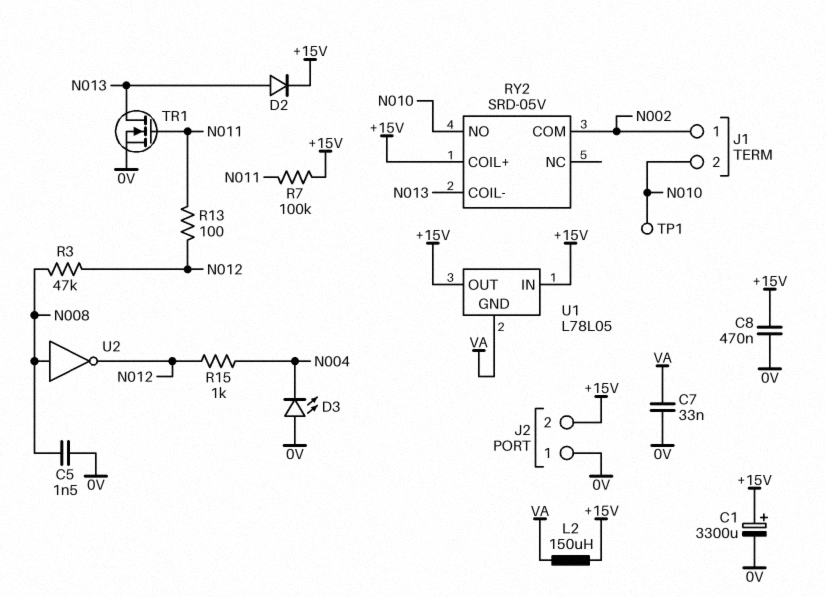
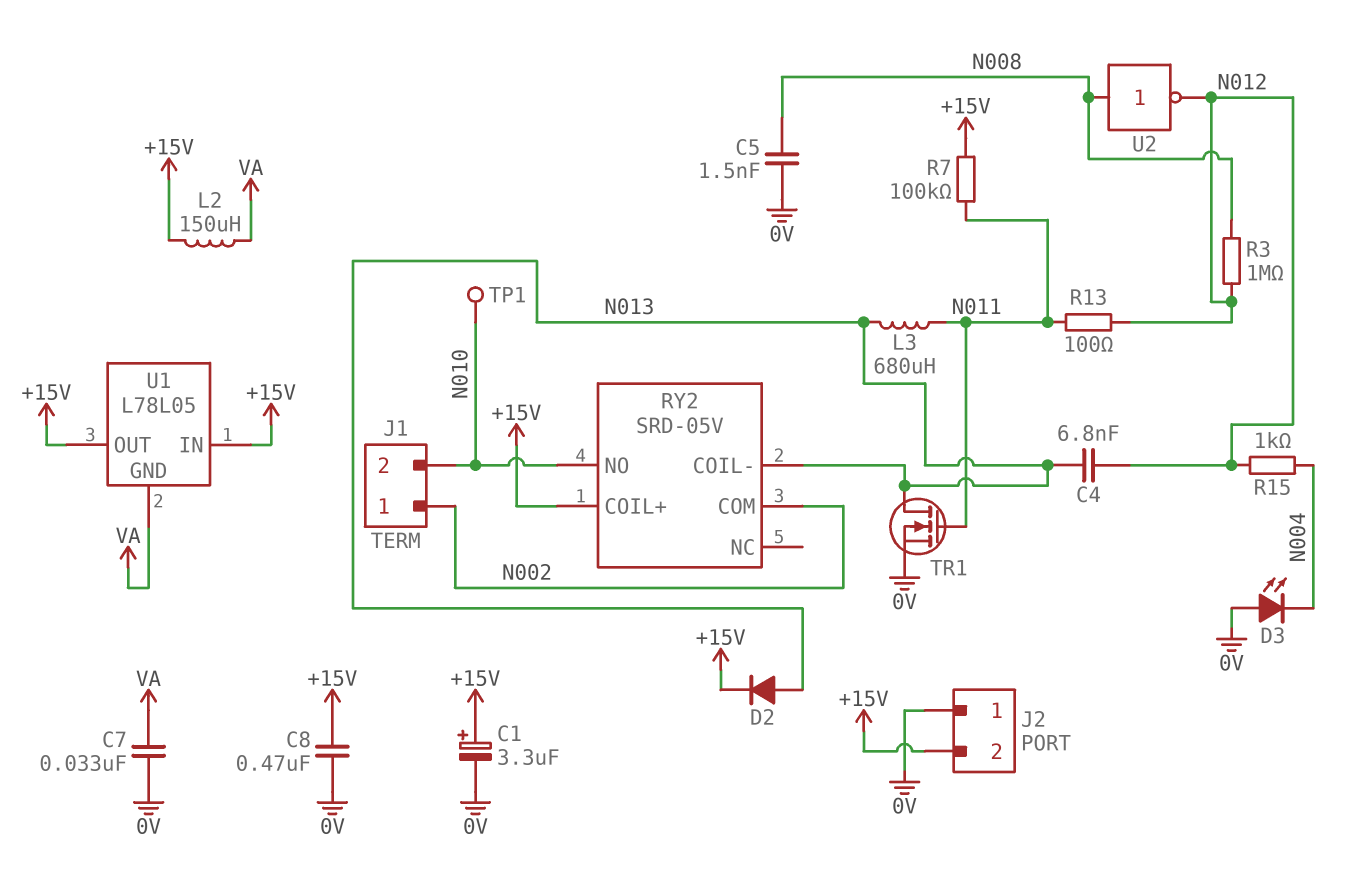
C1: 3300uF (plus +15V, minus 0V) -> 3.3uF (plus +15V, minus 0V)
C4: none -> 6.8nF (N012, N013)
L3: none -> 680uH (N011, N013)
R3: 47k (N008, N012) -> 1M (N008, N012)

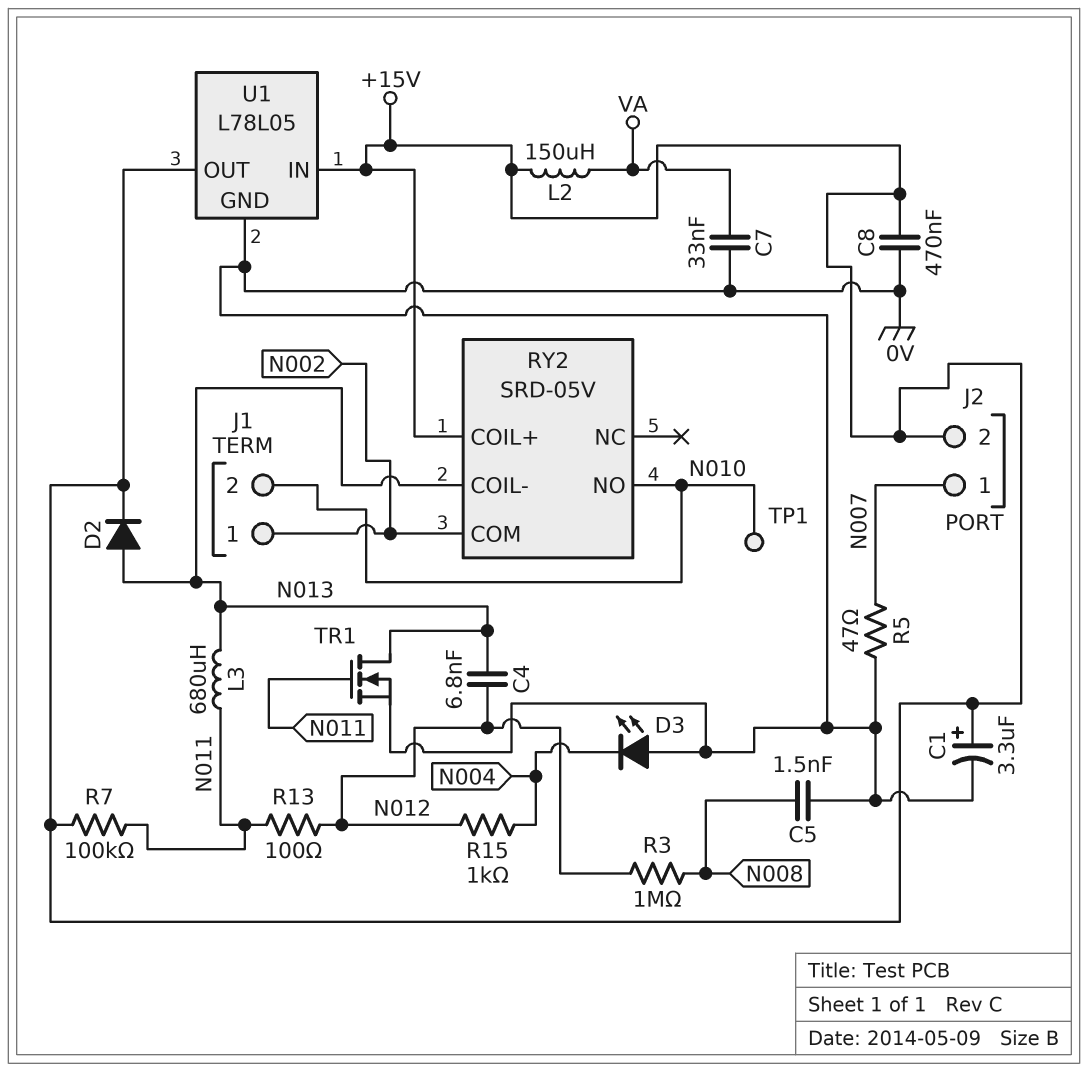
J2 pin 1: 0V -> N007
R5: none -> 47 (0V, N007)
U1 pin GND: VA -> 0V
U2: NOT (in N008, out N012) -> none

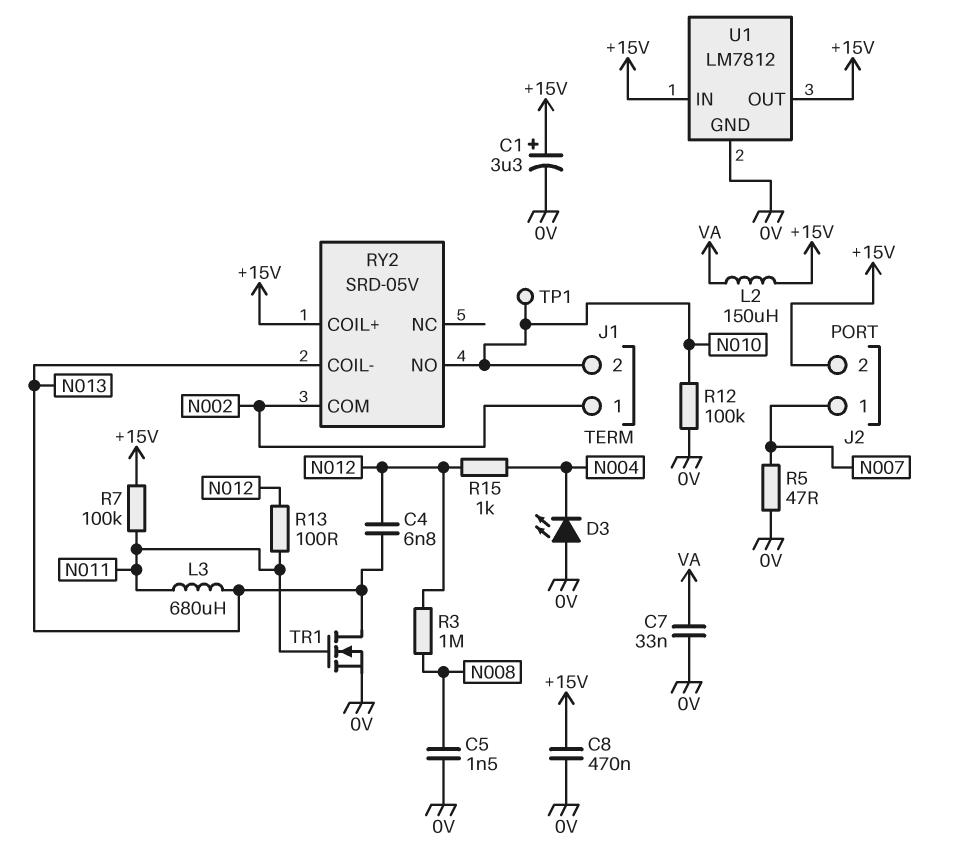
D2: diode (A N013, K +15V) -> none
R12: none -> 100k (0V, N010)
U1: L78L05 -> LM7812

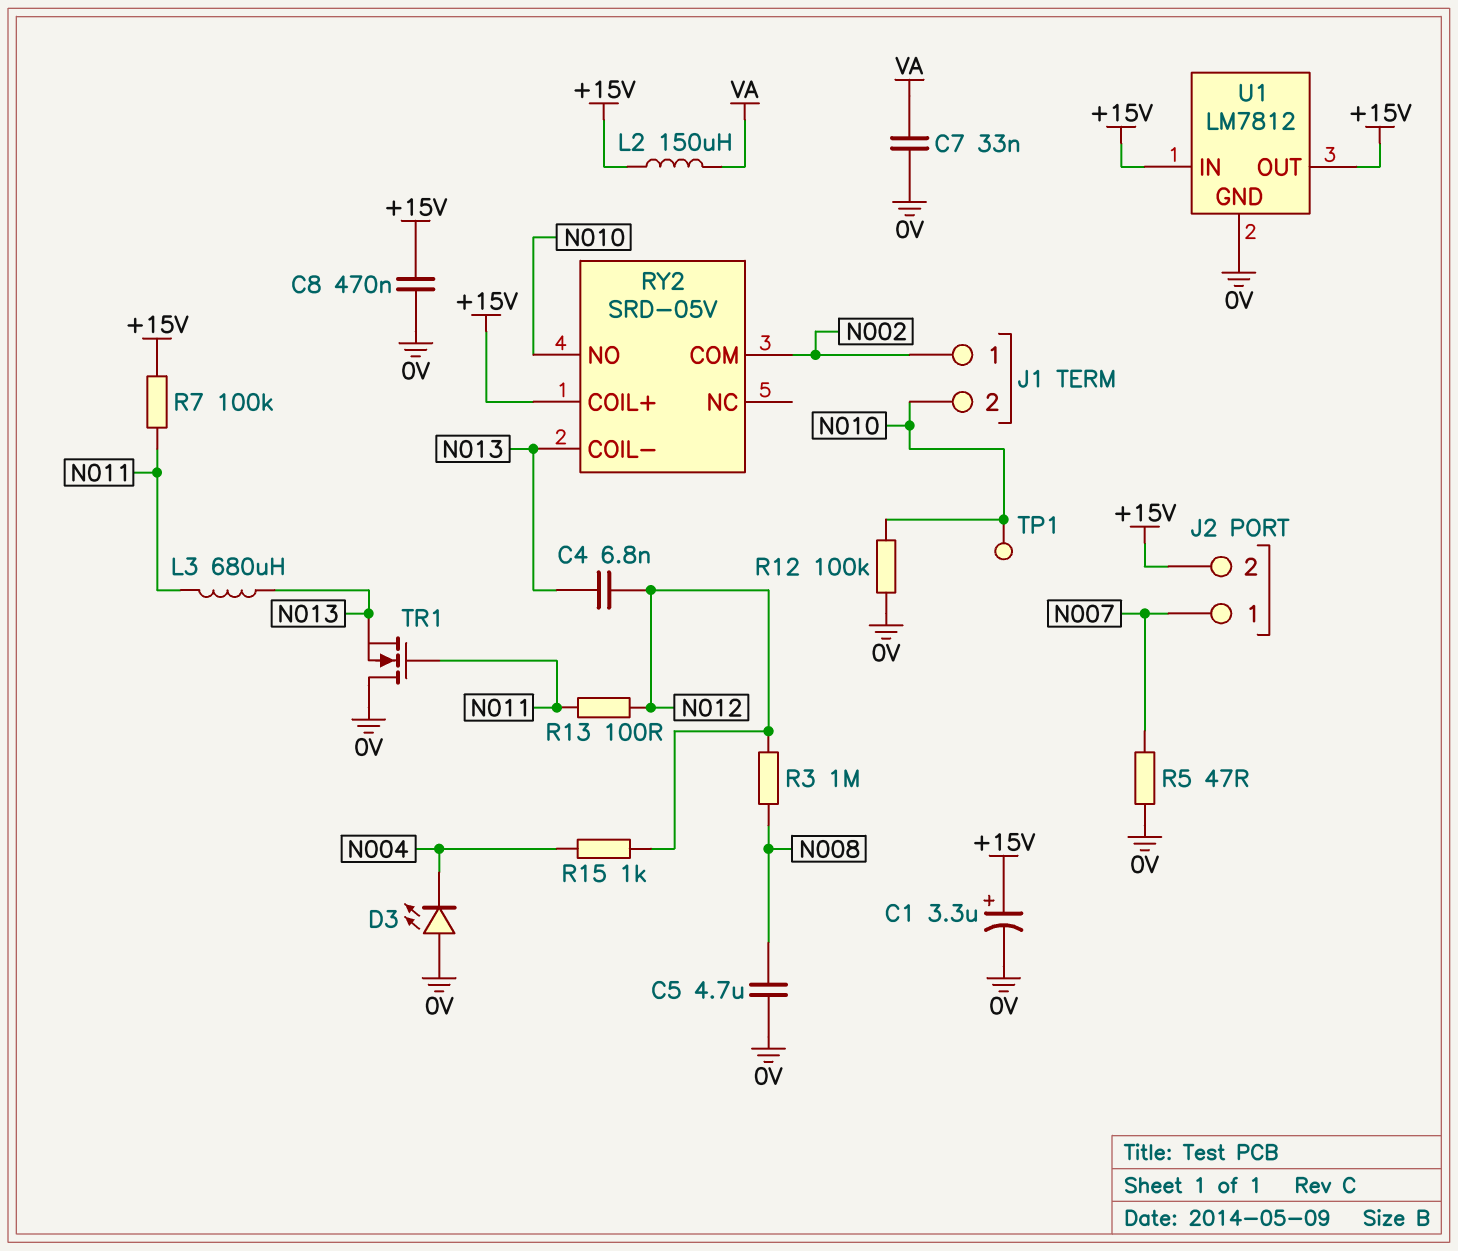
C5: 1.5nF (0V, N008) -> 4.7uF (0V, N008)
TR1: NMOS (G N011, D N013, S 0V) -> NMOS (G N011, D 0V, S N013)

